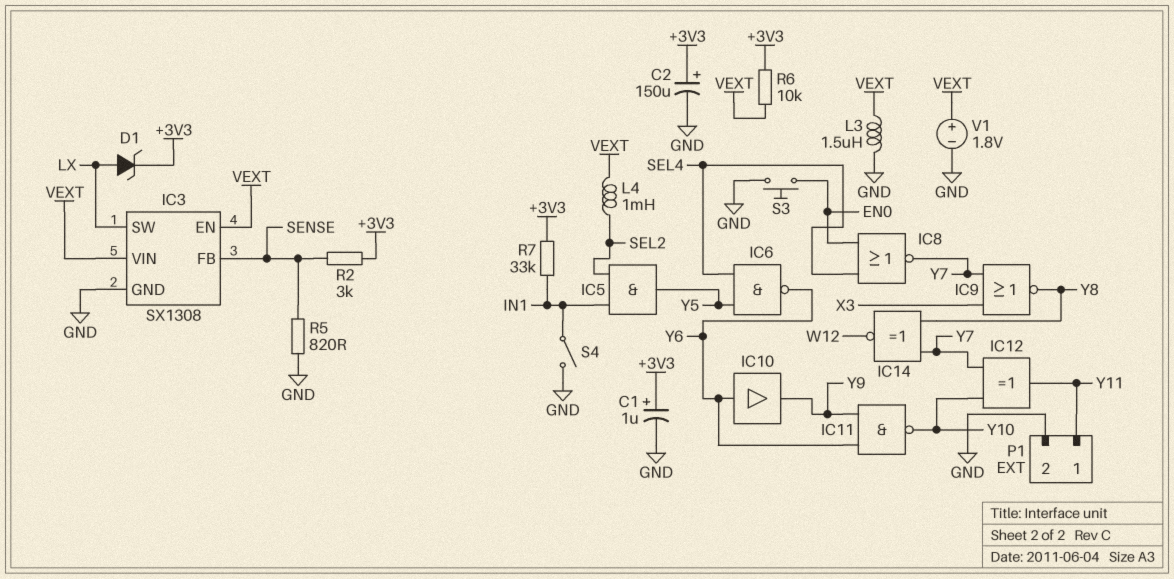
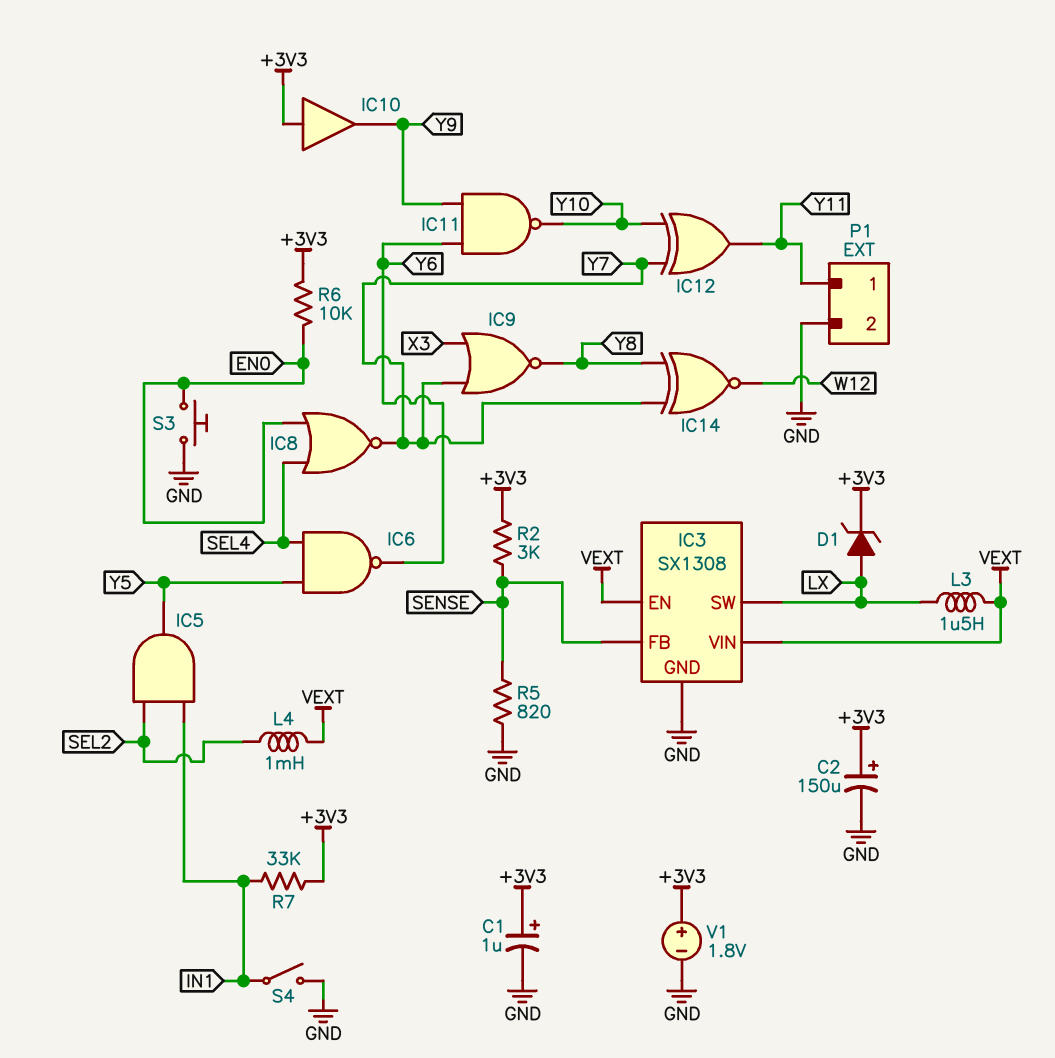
IC10: buffer (in Y6, out Y9) -> buffer (in +3V3, out Y9)
L3: 1.5uH (GND, VEXT) -> 1.5uH (LX, VEXT)
R6: 10k (+3V3, VEXT) -> 10k (+3V3, EN0)
V1: 1.8V (plus VEXT, minus GND) -> 1.8V (plus +3V3, minus GND)

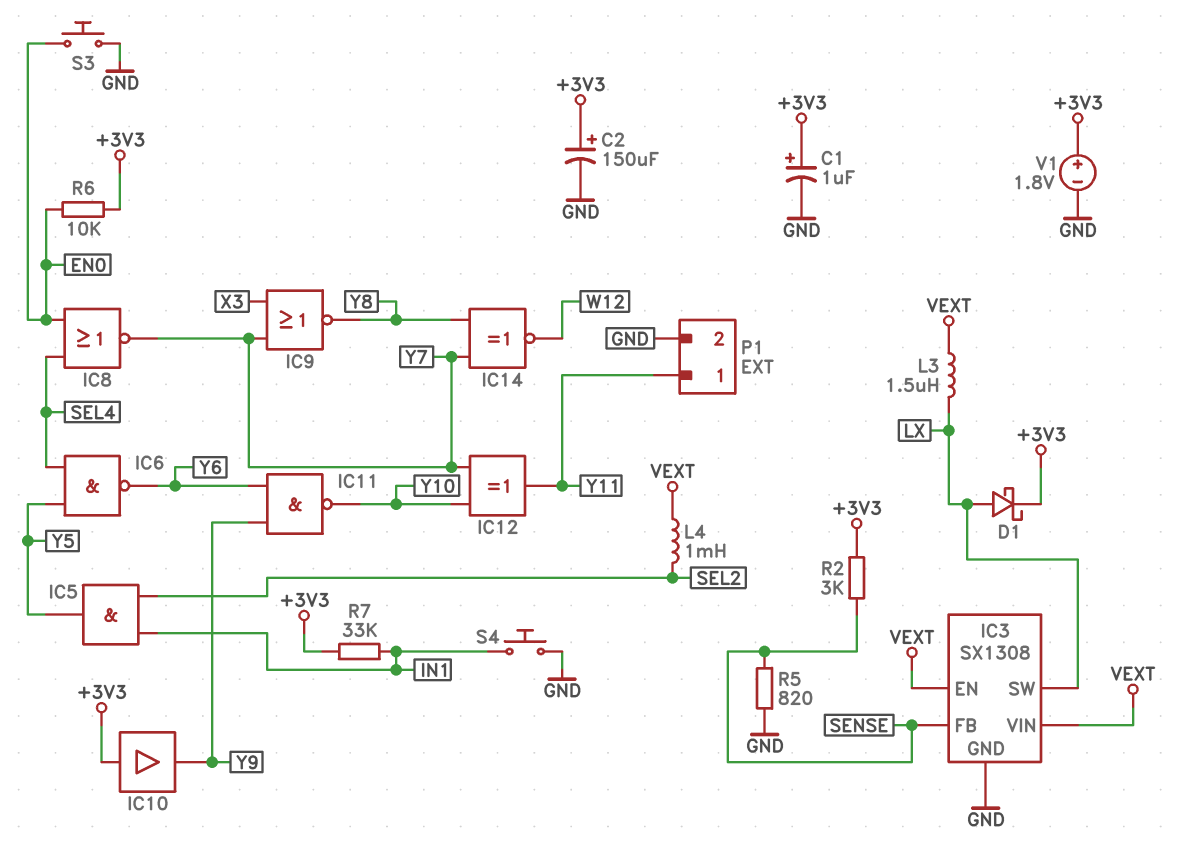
D1: zener (A LX, K +3V3) -> schottky (A LX, K +3V3)
S4: switch (GND, IN1) -> button (GND, IN1)

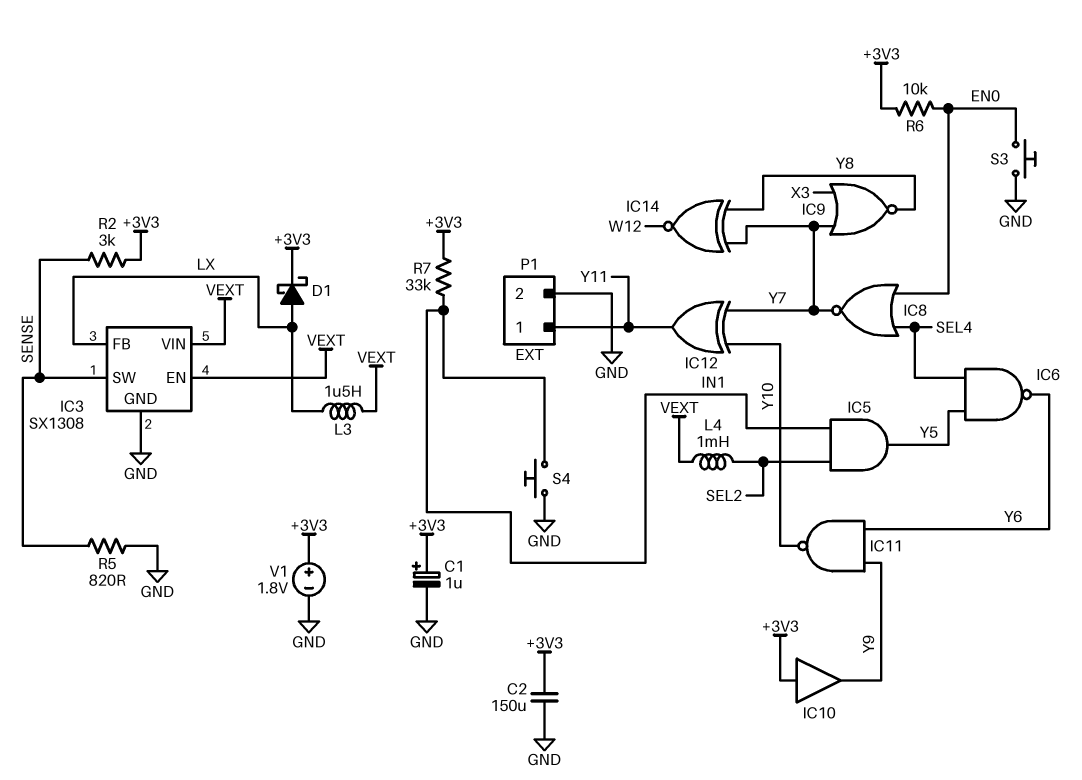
C2: 150uF (plus +3V3, minus GND) -> 150uF (+3V3, GND)
IC3 pin FB: SENSE -> LX
IC3 pin SW: LX -> SENSE

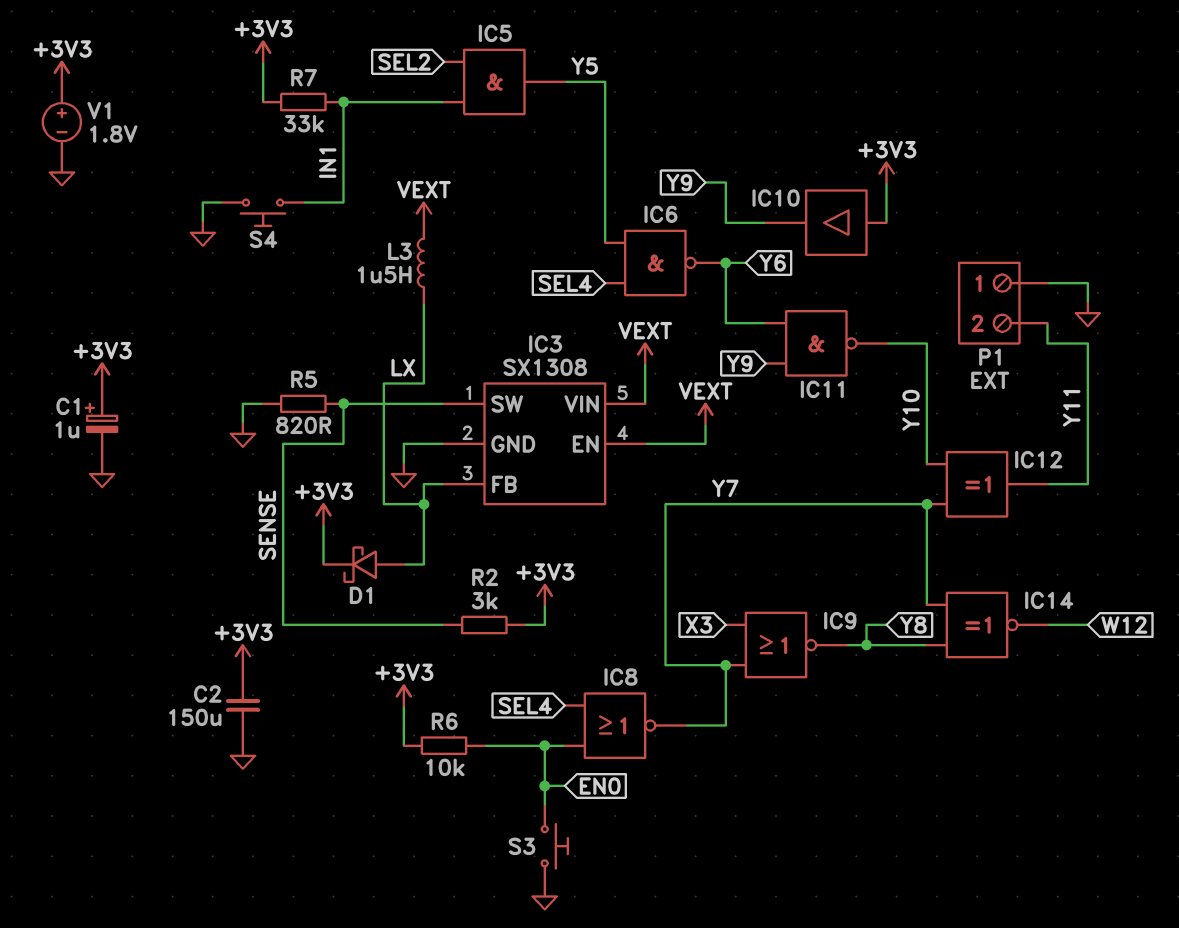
L4: 1mH (SEL2, VEXT) -> none
P1 pin 1: Y11 -> GND
P1 pin 2: GND -> Y11

